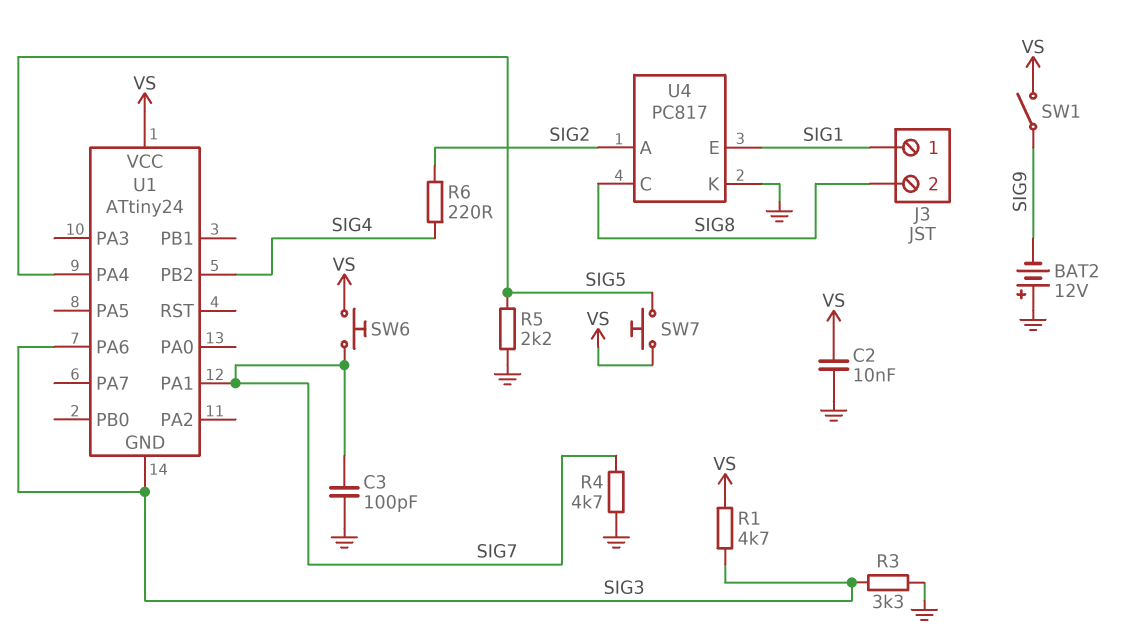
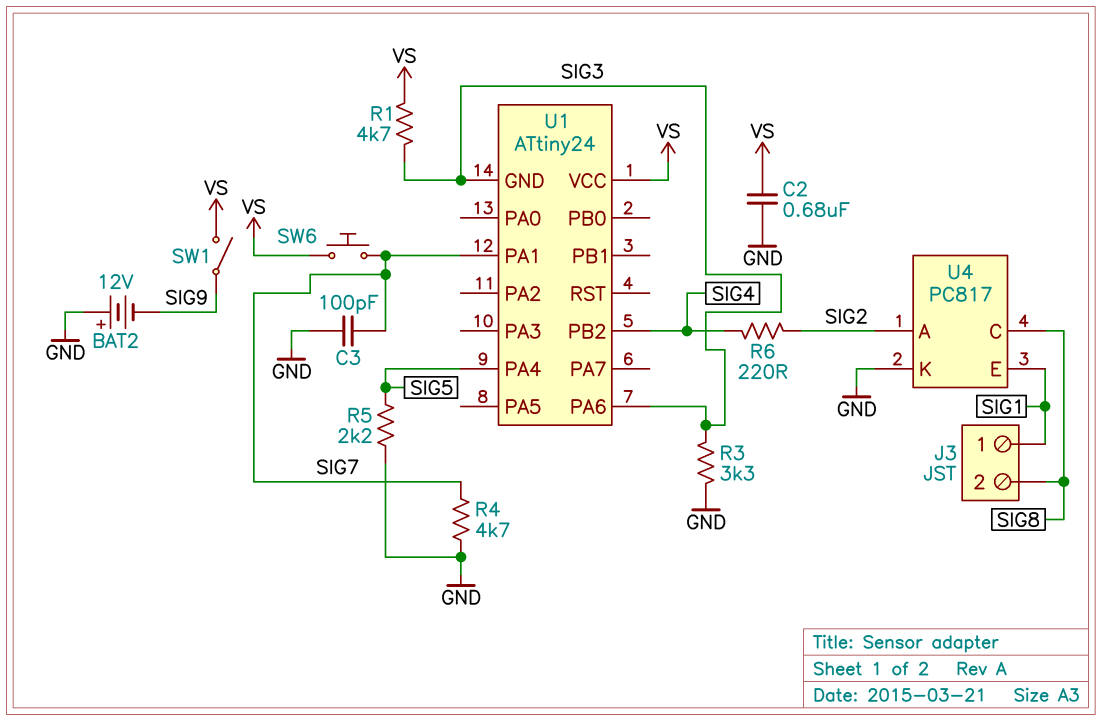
C2: 10nF (GND, VS) -> 680nF (GND, VS)
SW7: button (SIG5, VS) -> none

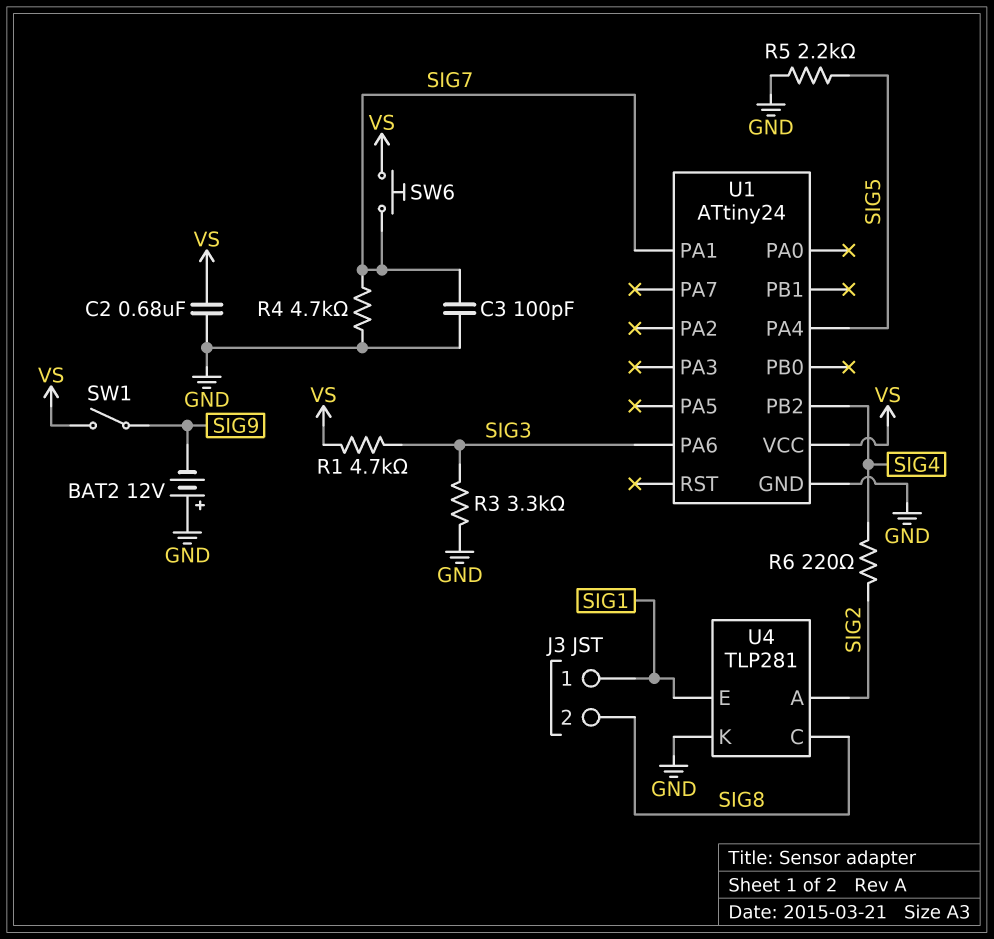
U1 pin GND: SIG3 -> GND
U4: PC817 -> TLP281

